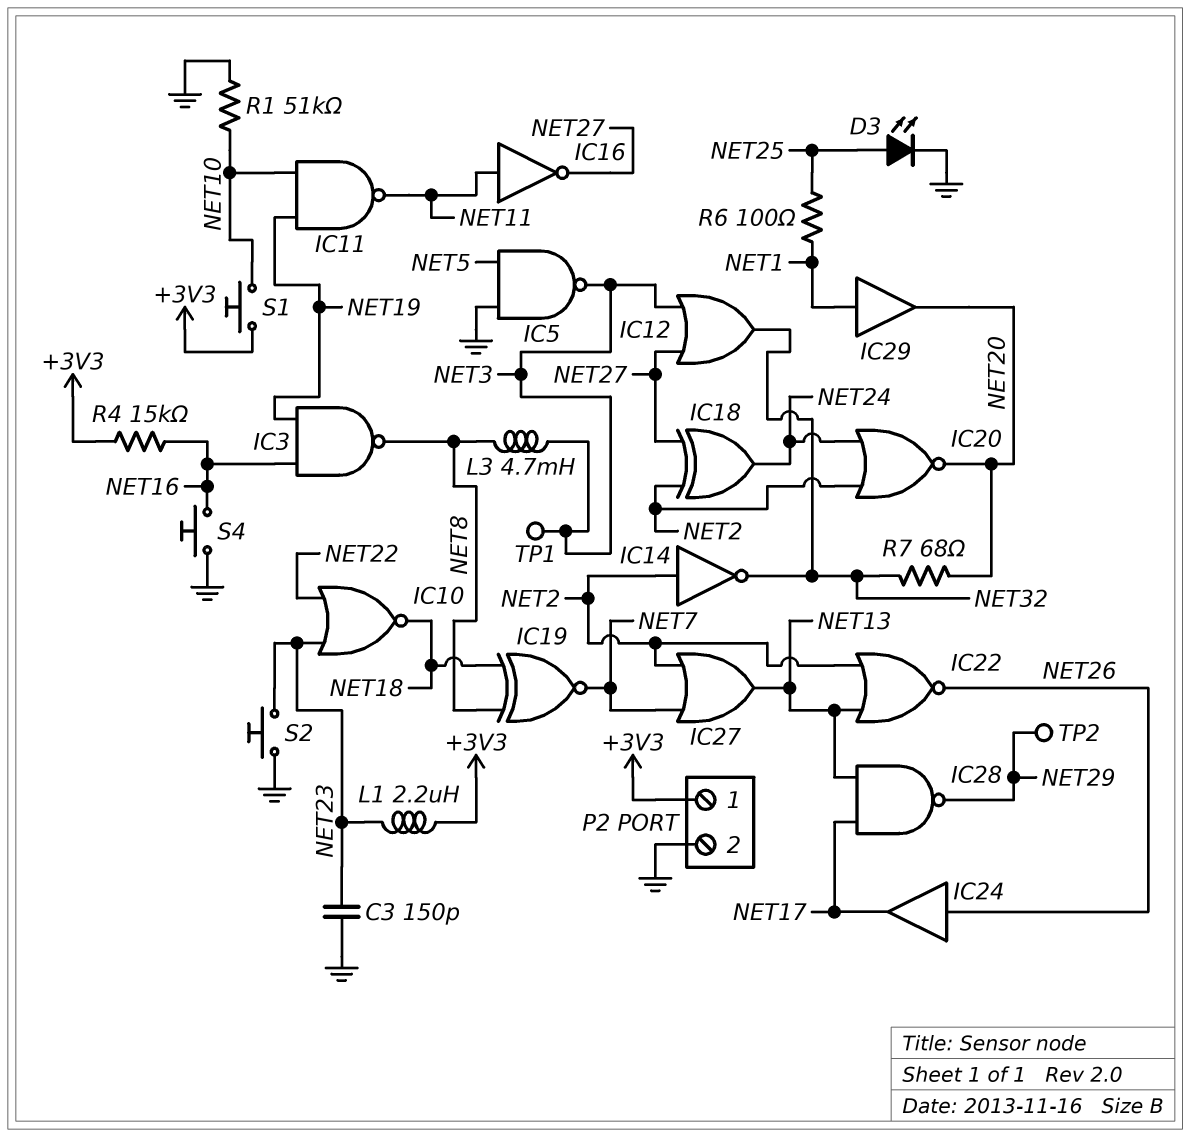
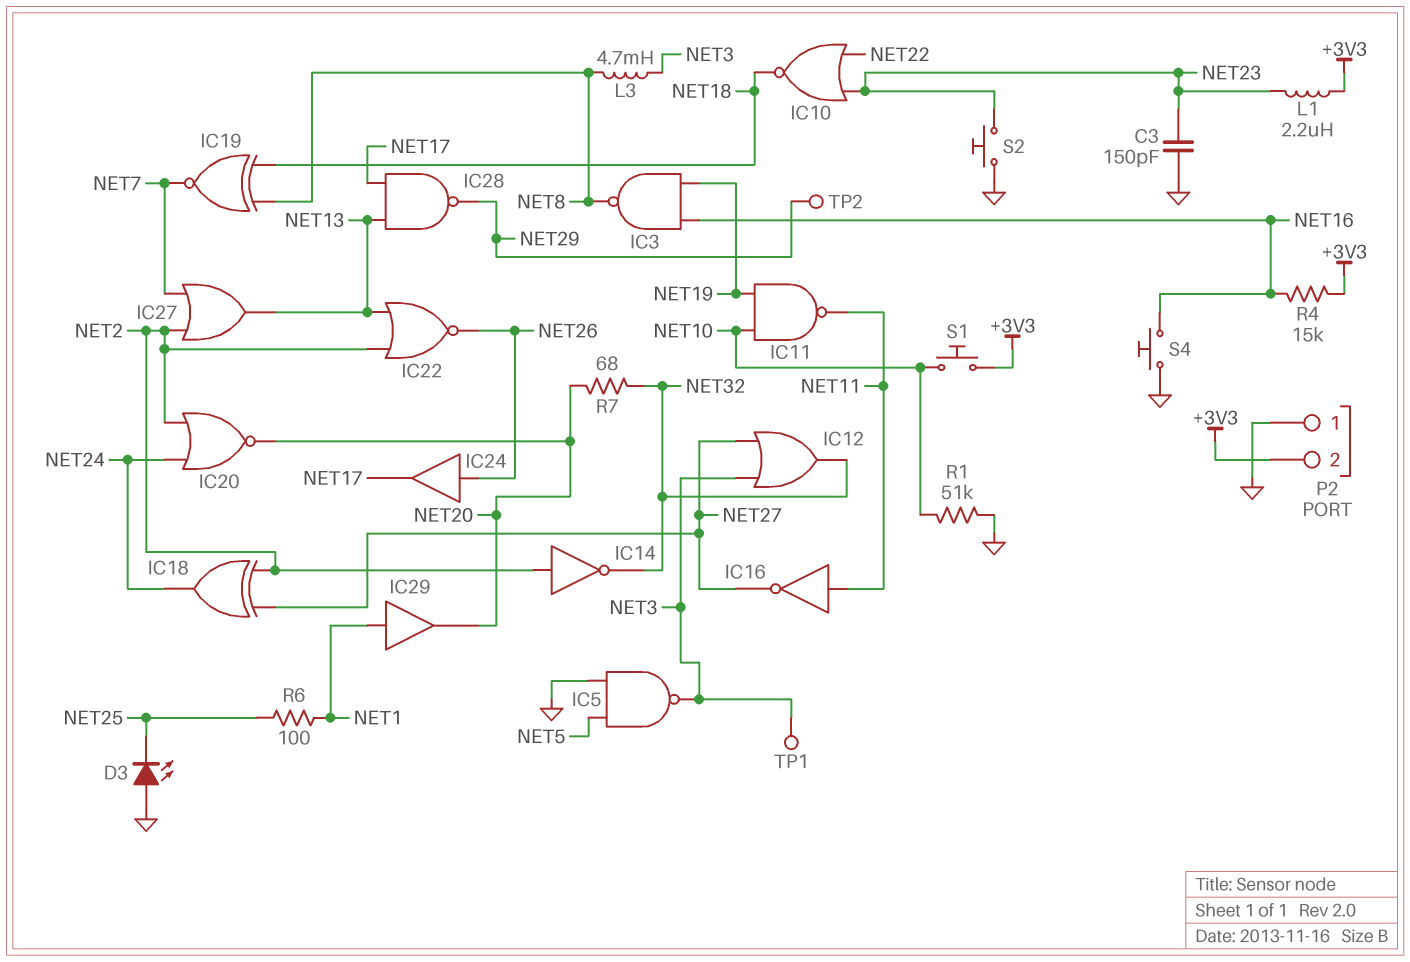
D3: LED (A NET25, K GND) -> LED (A GND, K NET25)
P2 pin 1: +3V3 -> GND
P2 pin 2: GND -> +3V3

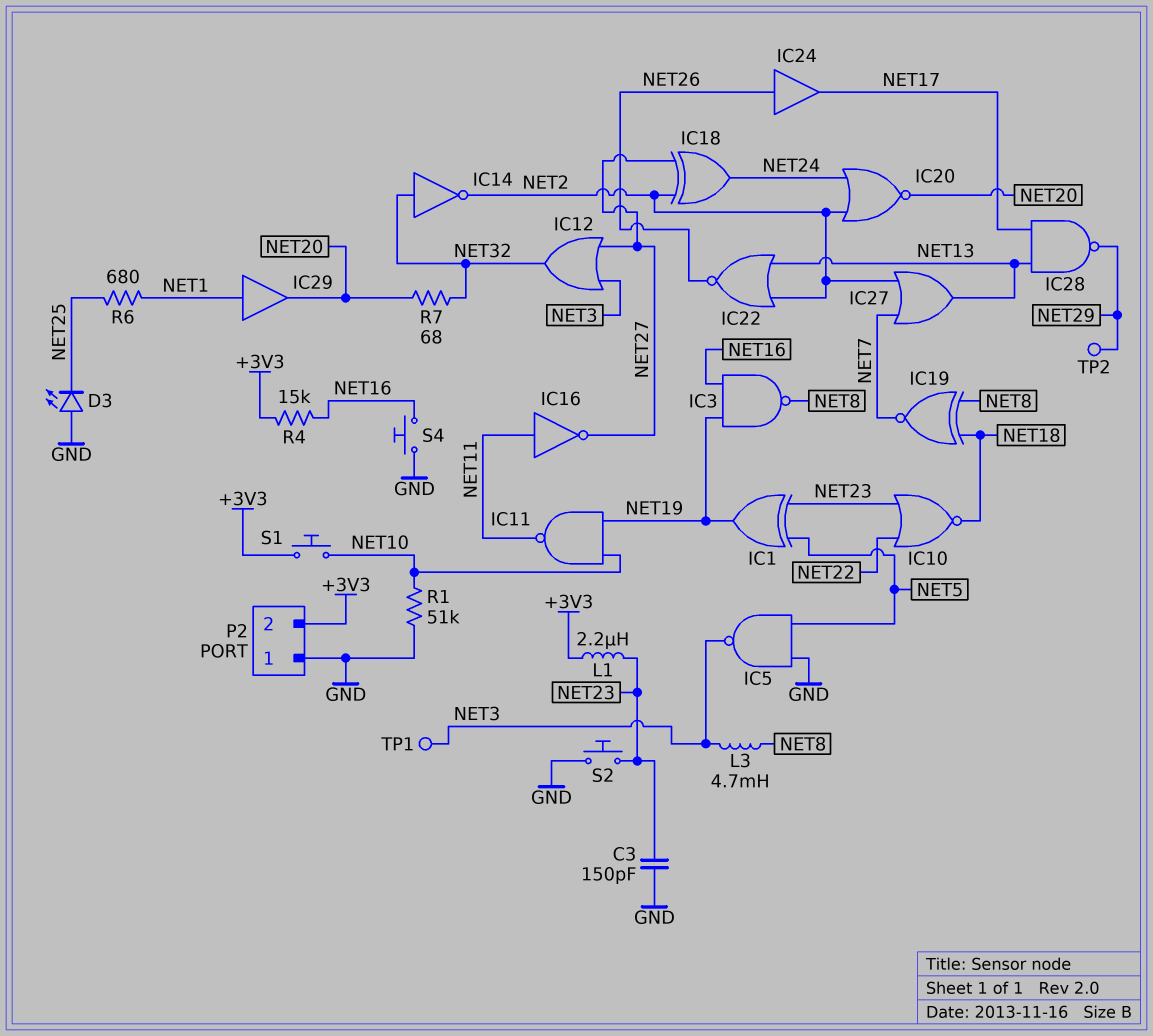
IC1: none -> XOR (in NET5, in NET23, out NET19)
IC14: NOT (in NET2, out NET32) -> NOT (in NET32, out NET2)
R6: 100 (NET1, NET25) -> 680 (NET1, NET25)

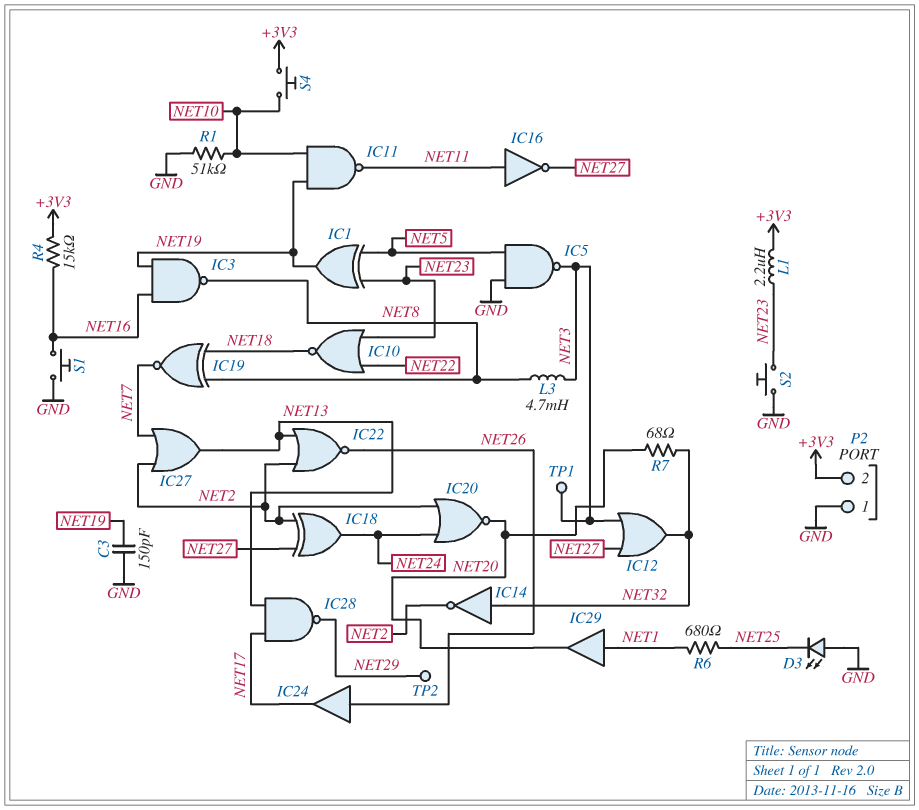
C3: 150pF (GND, NET23) -> 150pF (GND, NET19)
S1: button (+3V3, NET10) -> button (GND, NET16)
S4: button (GND, NET16) -> button (+3V3, NET10)

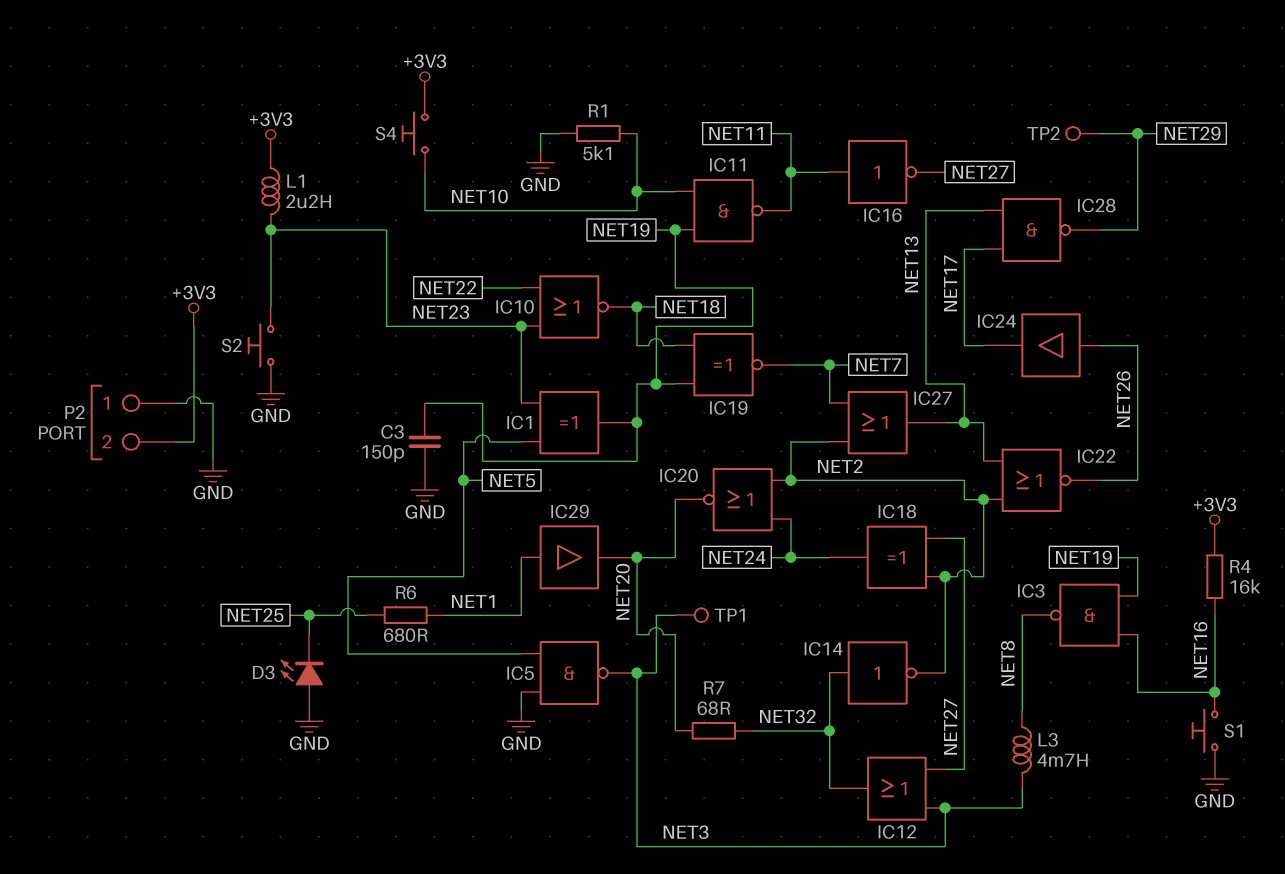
IC19: XNOR (in NET8, in NET18, out NET7) -> XNOR (in NET18, in NET19, out NET7)
R1: 51k (GND, NET10) -> 5.1k (GND, NET10)
R4: 15k (+3V3, NET16) -> 16k (+3V3, NET16)

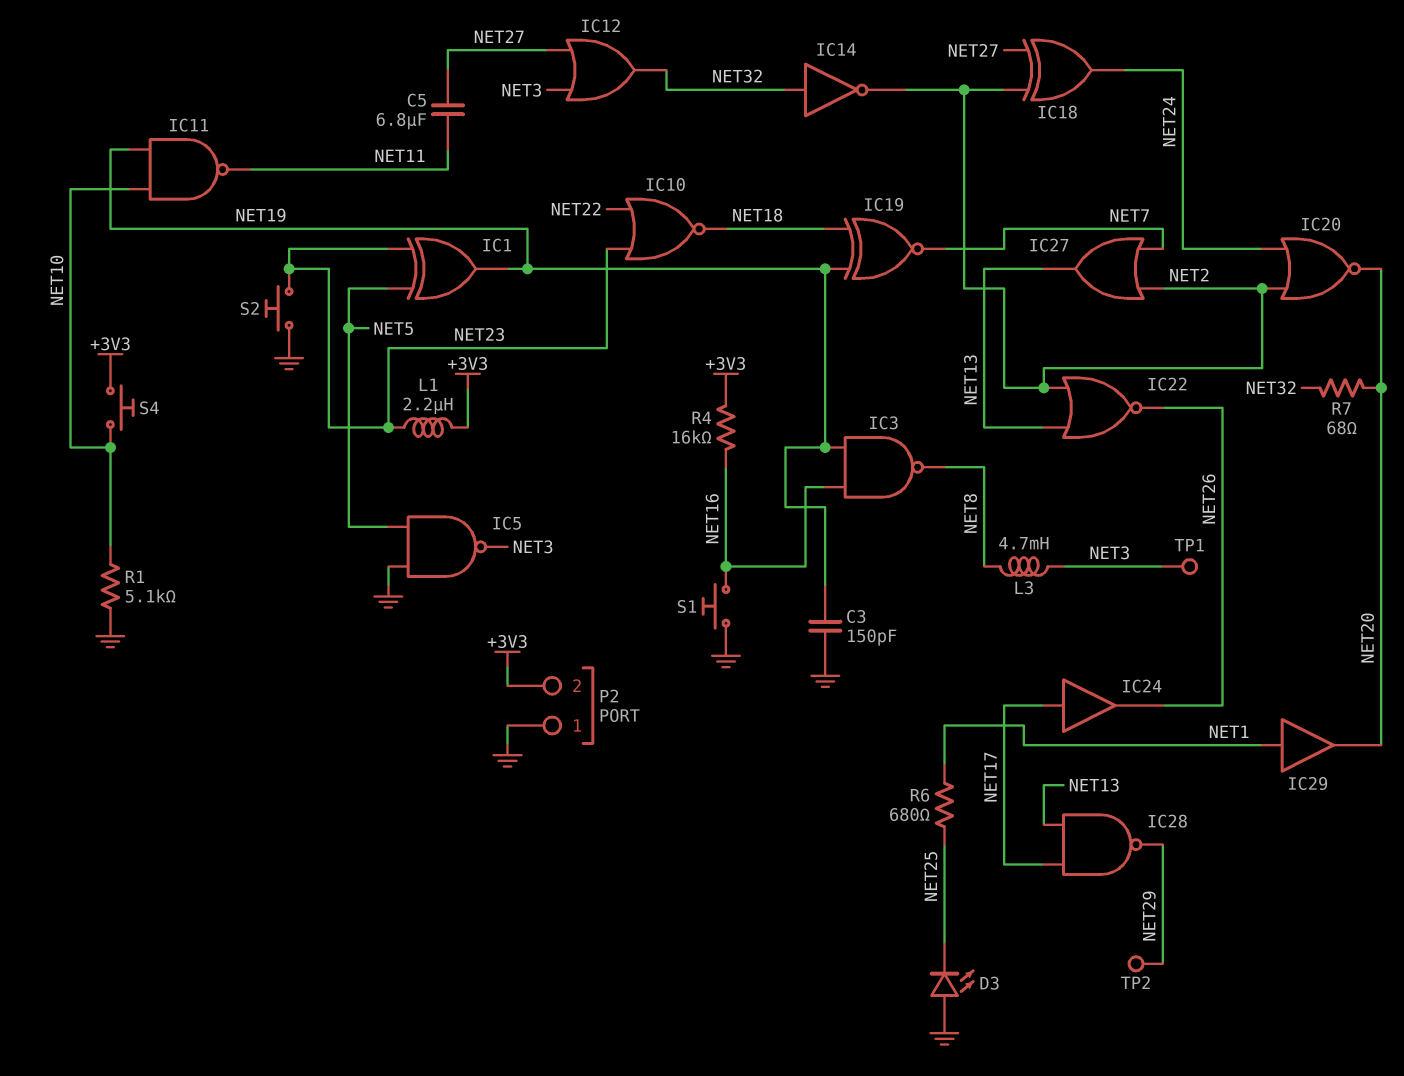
C5: none -> 6.8uF (NET11, NET27)
IC16: NOT (in NET11, out NET27) -> none
IC24: buffer (in NET26, out NET17) -> buffer (in NET17, out NET26)

